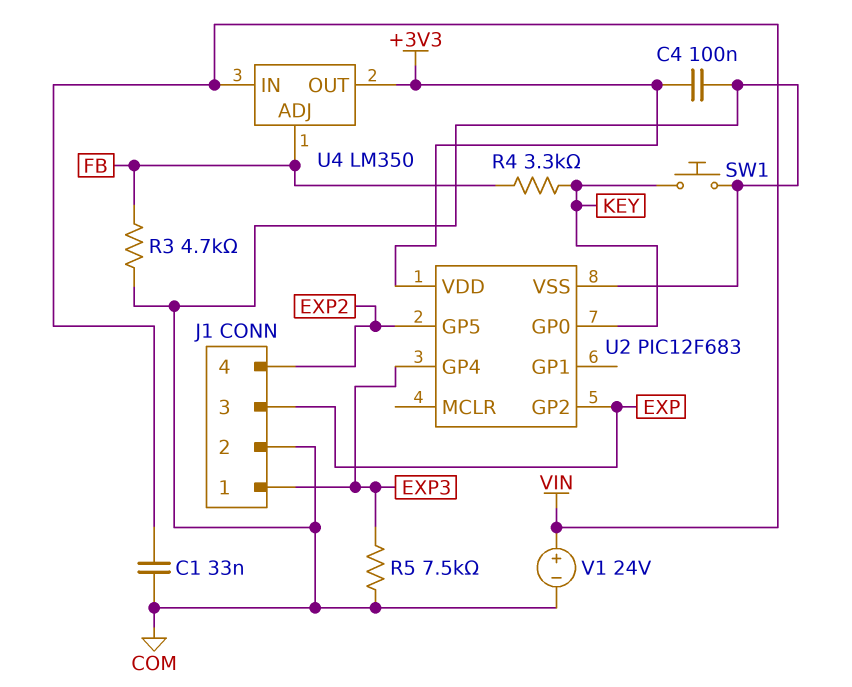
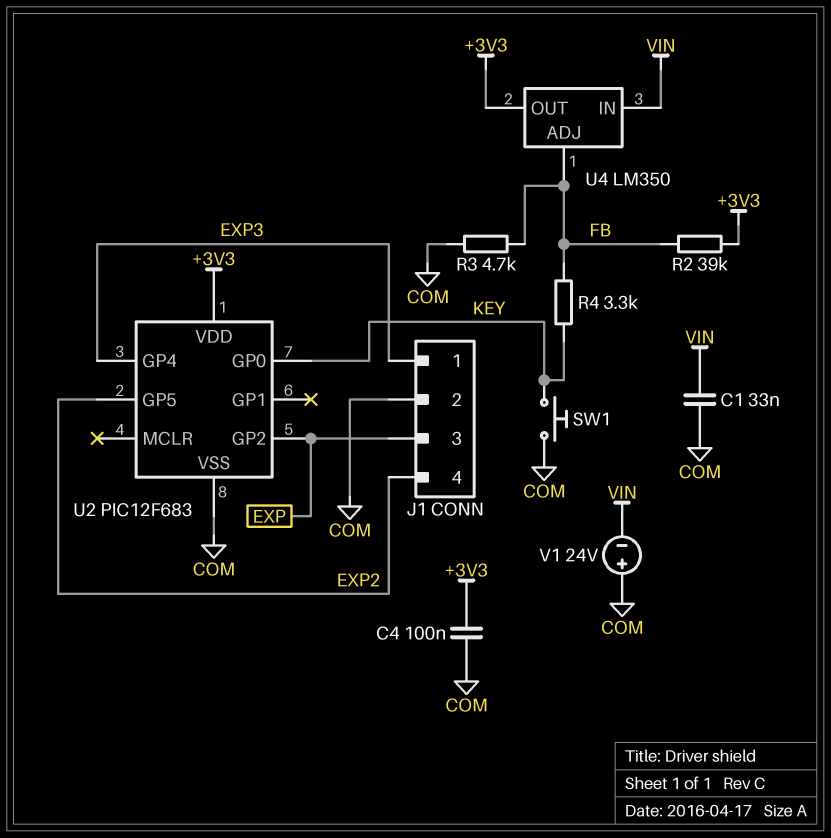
R2: none -> 39k (+3V3, FB)
R5: 7.5k (COM, EXP3) -> none
V1: 24V (plus VIN, minus COM) -> 24V (plus COM, minus VIN)

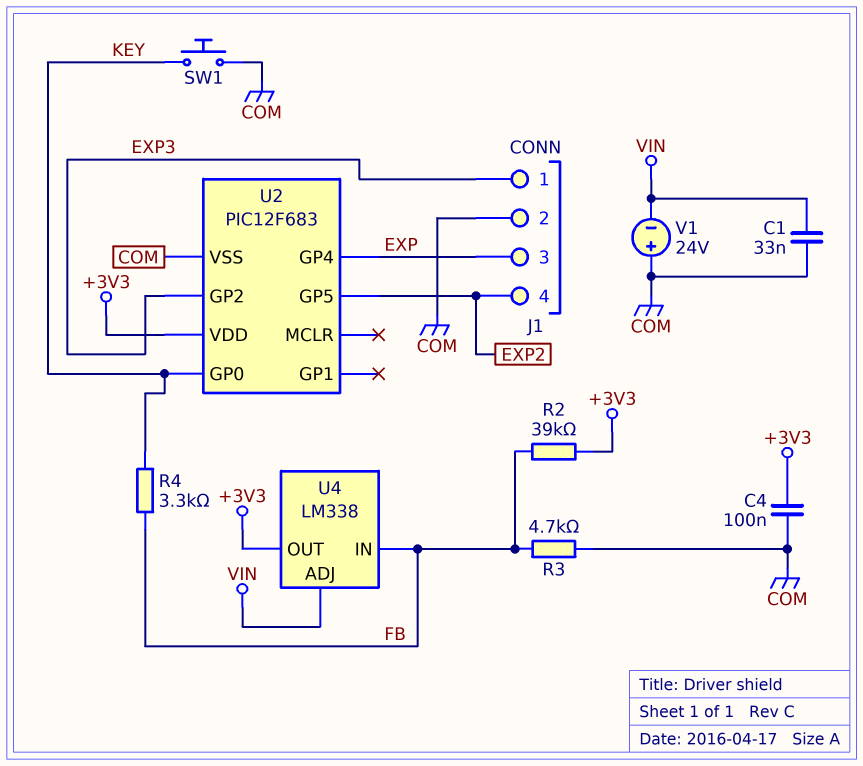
U2 pin GP2: EXP -> EXP3
U2 pin GP4: EXP3 -> EXP
U4: LM350 -> LM338
U4 pin ADJ: FB -> VIN
U4 pin IN: VIN -> FB

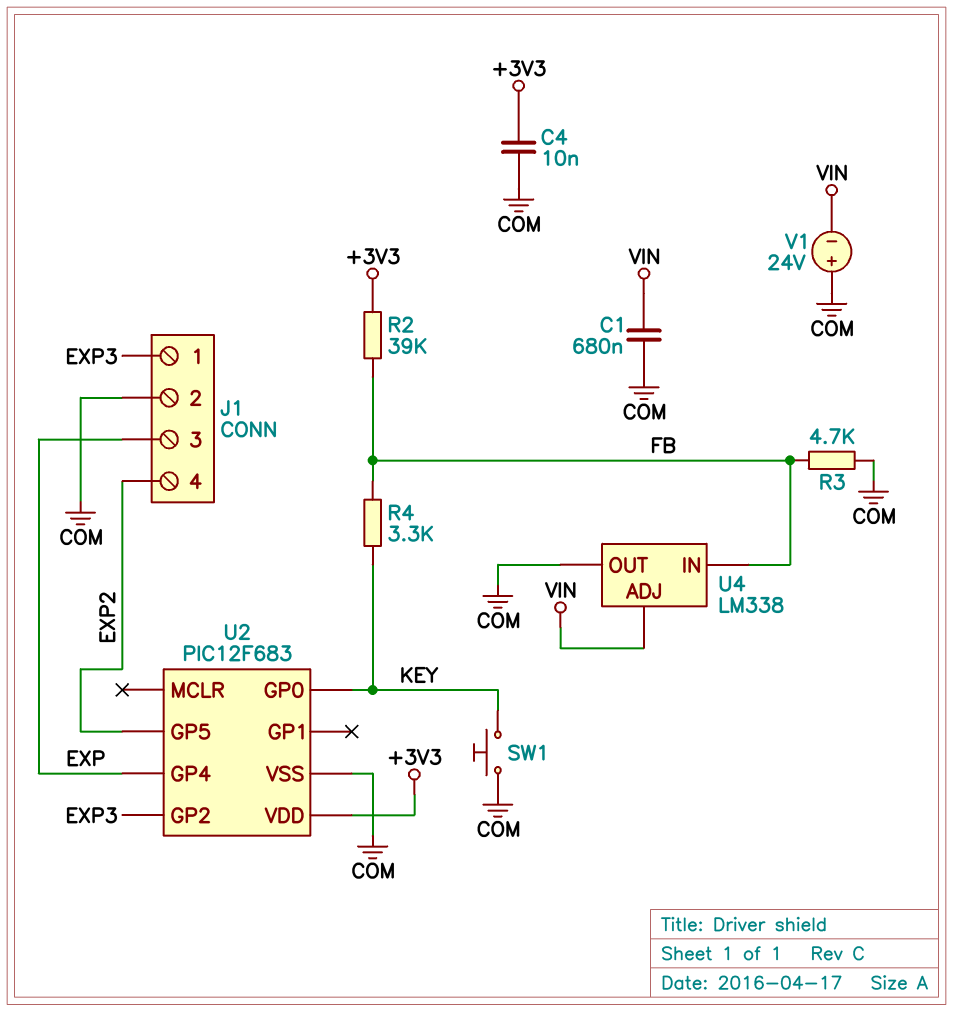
C1: 33nF (COM, VIN) -> 680nF (COM, VIN)
C4: 100nF (+3V3, COM) -> 10nF (+3V3, COM)
U4 pin OUT: +3V3 -> COM

